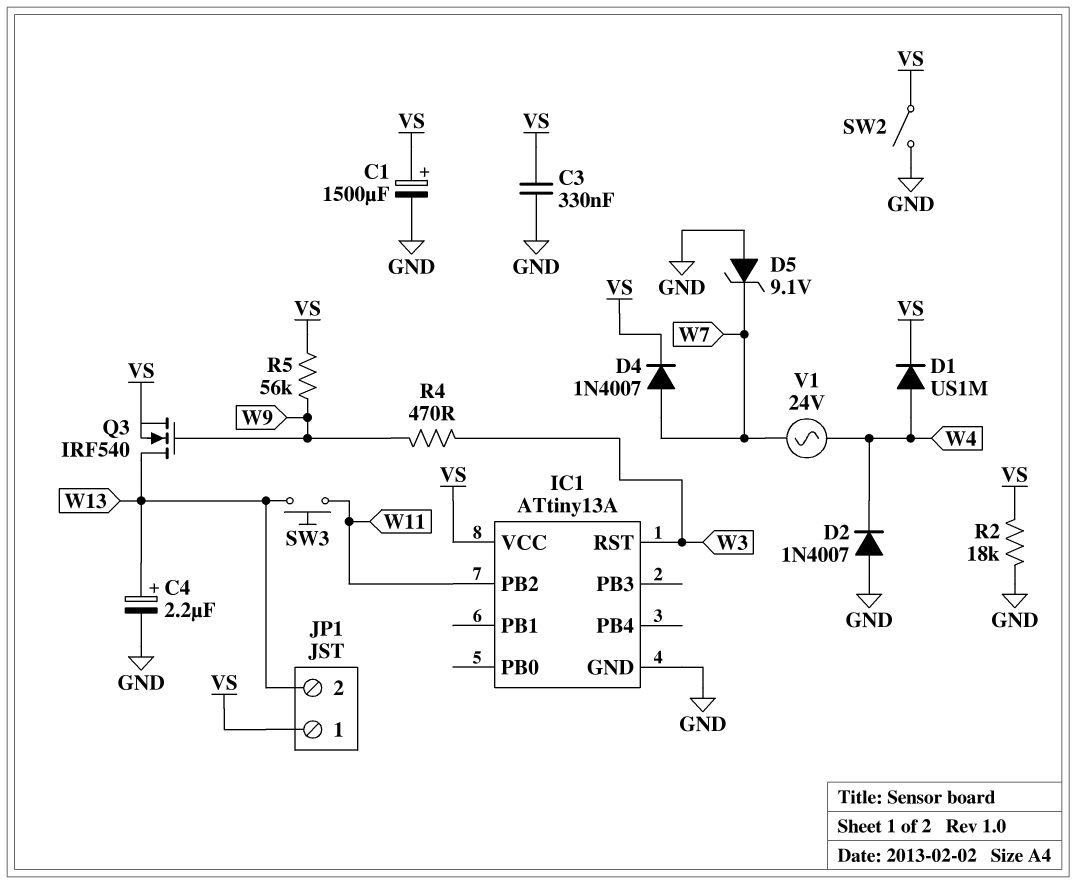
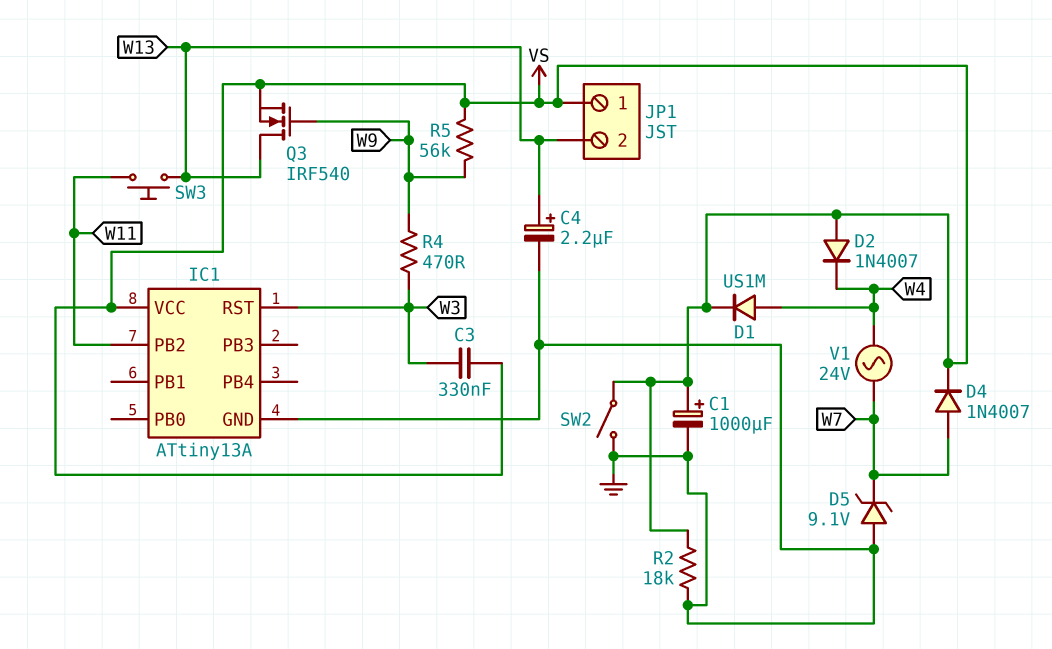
C1: 1500uF (plus VS, minus GND) -> 1000uF (plus VS, minus GND)
C3: 330nF (GND, VS) -> 330nF (VS, W3)
D2: diode 1N4007 (A GND, K W4) -> diode 1N4007 (A VS, K W4)

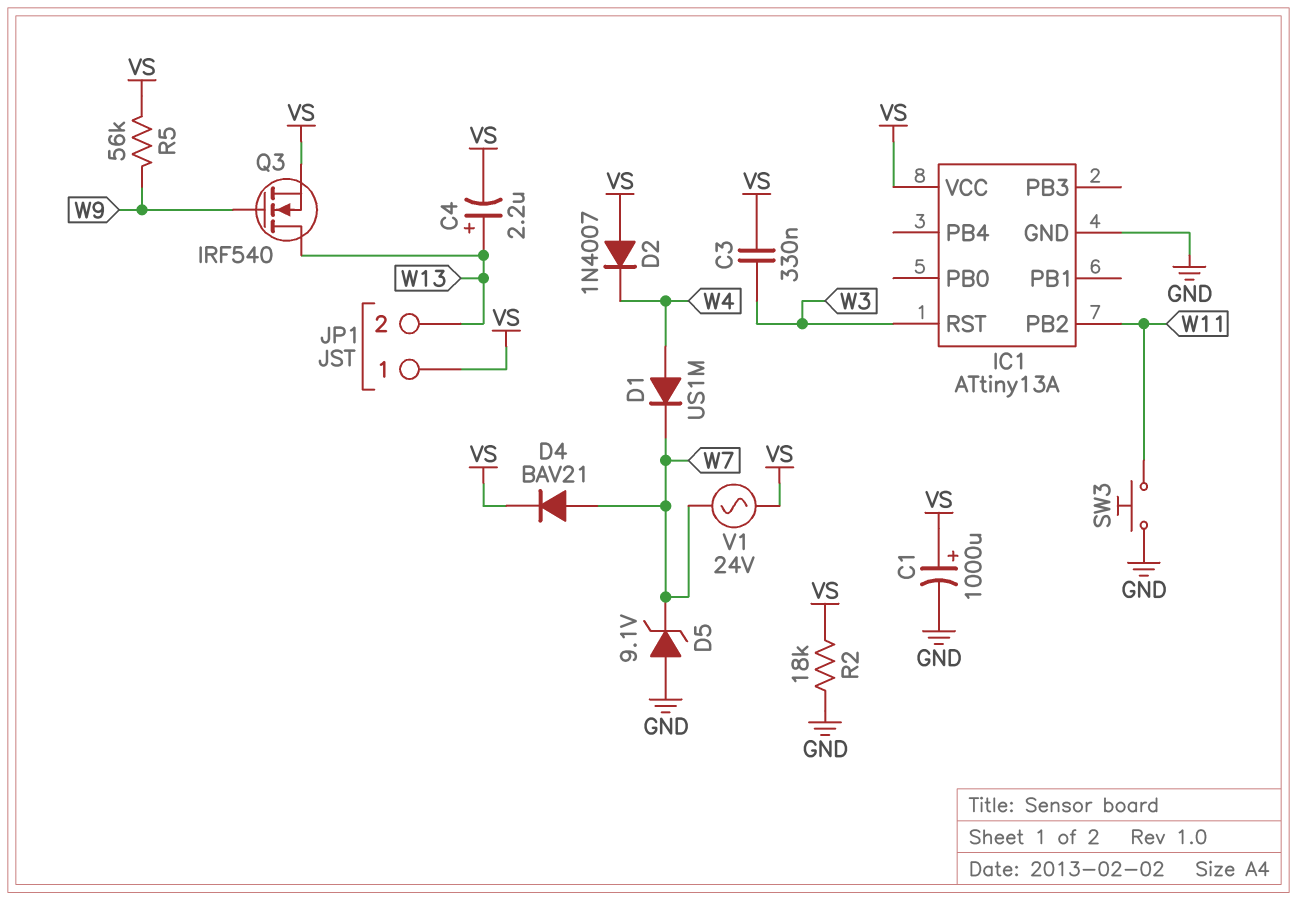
C4: 2.2uF (plus W13, minus GND) -> 2.2uF (plus W13, minus VS)
D1: diode US1M (A W4, K VS) -> diode US1M (A W4, K W7)
D4: diode 1N4007 (A W7, K VS) -> diode BAV21 (A W7, K VS)
R4: 470 (W3, W9) -> none
SW2: switch (GND, VS) -> none
SW3: button (W11, W13) -> button (GND, W11)
V1: AC 24V (W4, W7) -> AC 24V (VS, W7)

